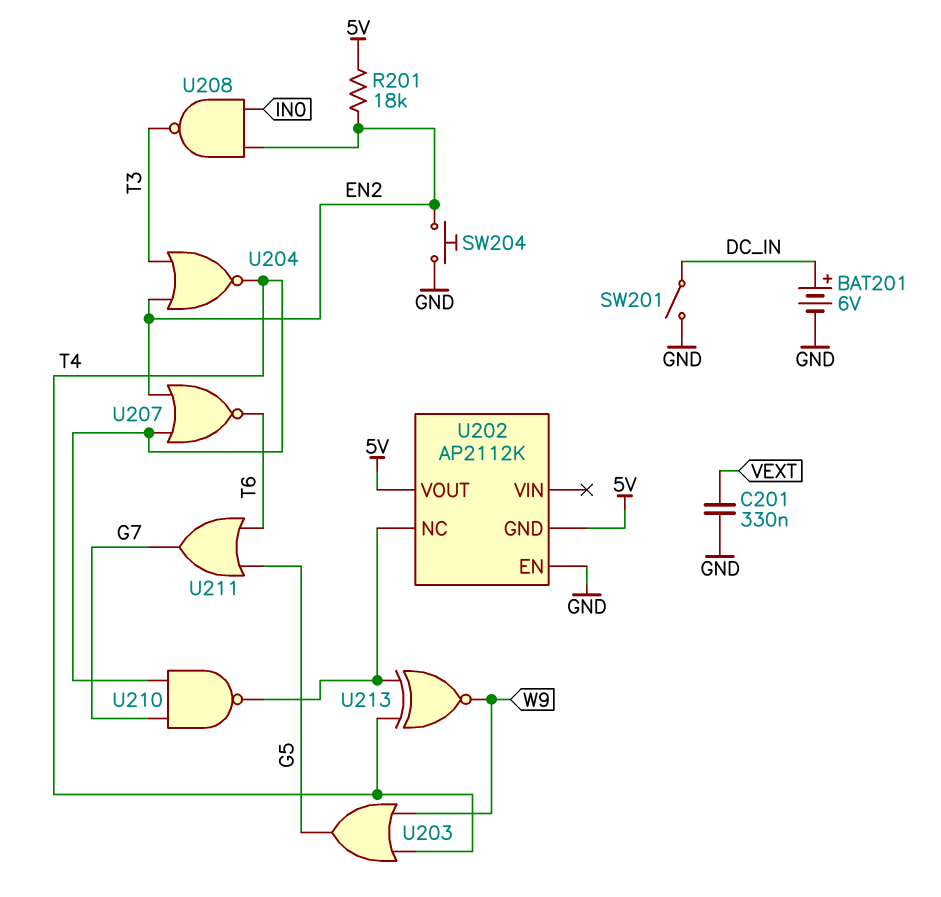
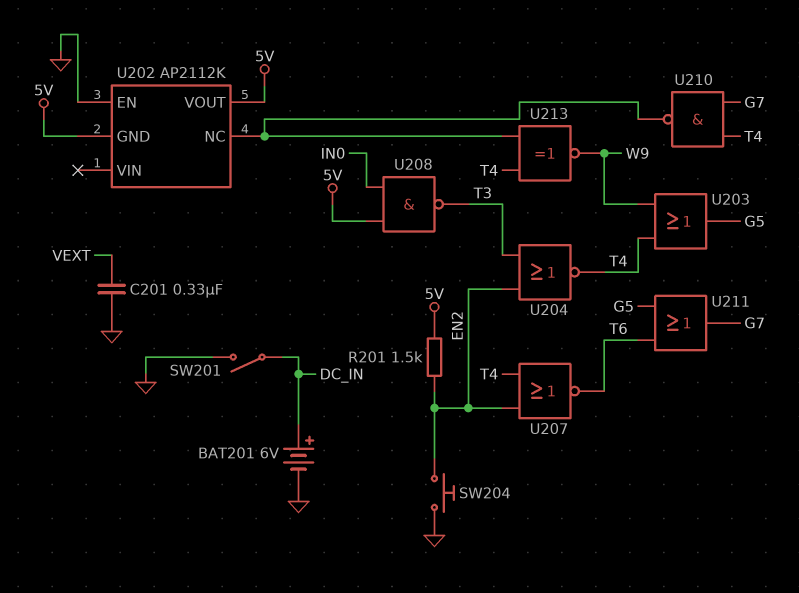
R201: 18k (5V, EN2) -> 1.5k (5V, EN2)
U208: NAND (in EN2, in IN0, out T3) -> NAND (in 5V, in IN0, out T3)

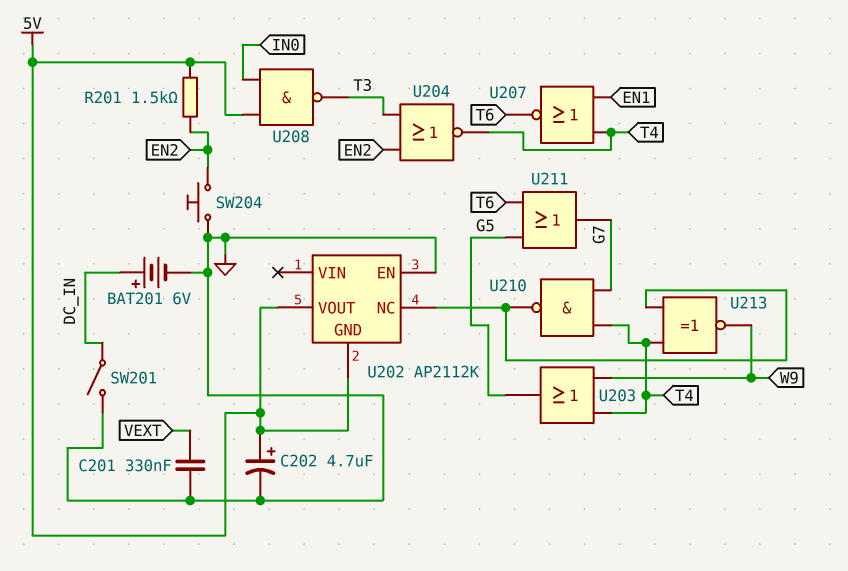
C202: none -> 4.7uF (plus 5V, minus GND)
U207: NOR (in EN2, in T4, out T6) -> NOR (in EN1, in T4, out T6)

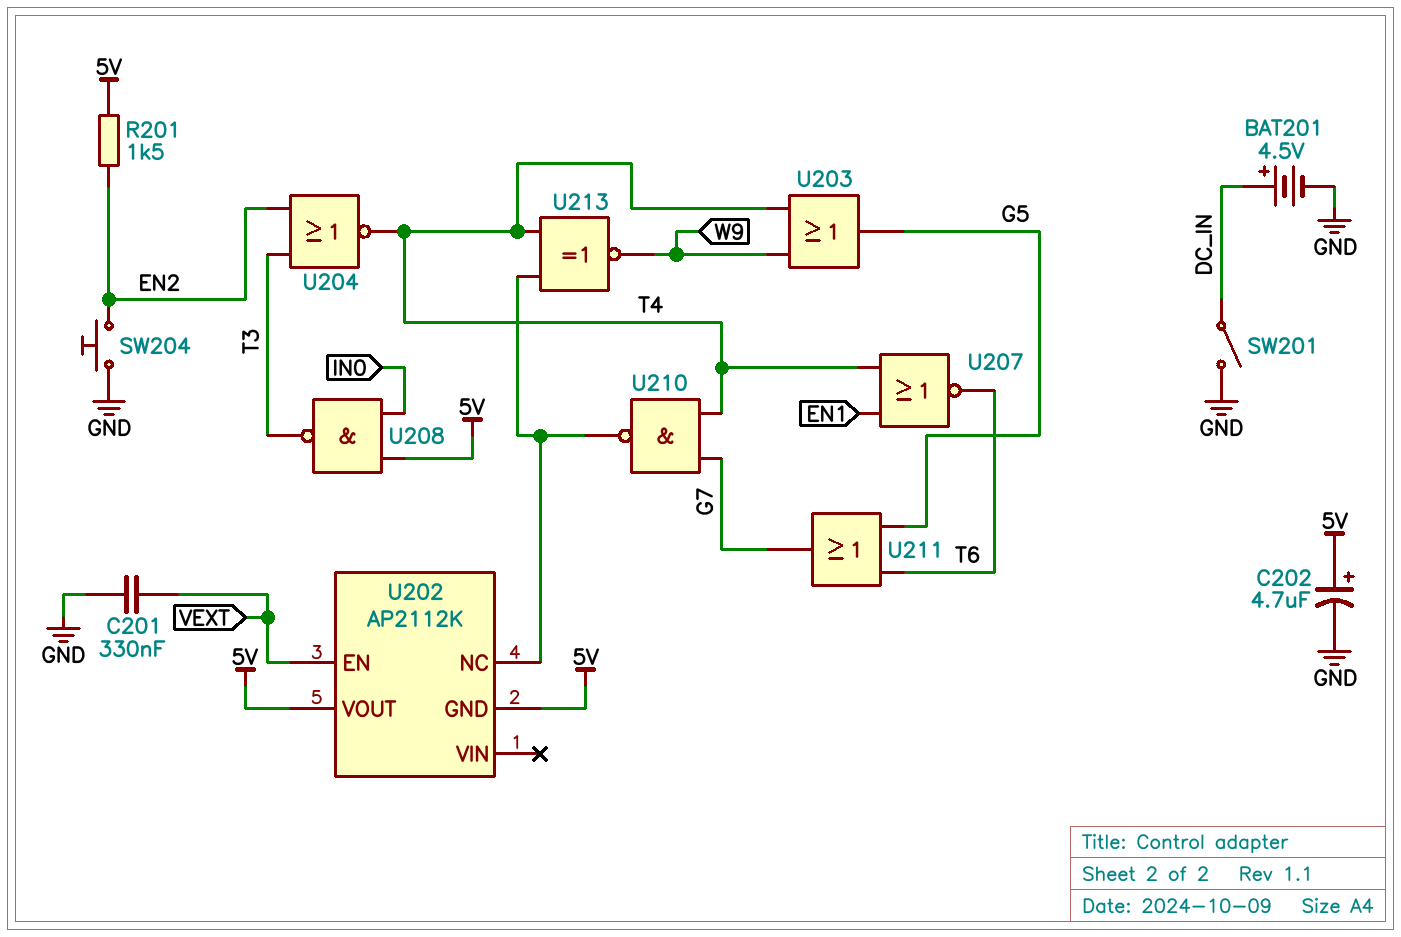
BAT201: 6V (plus DC_IN, minus GND) -> 4.5V (plus DC_IN, minus GND)
U202 pin EN: GND -> VEXT

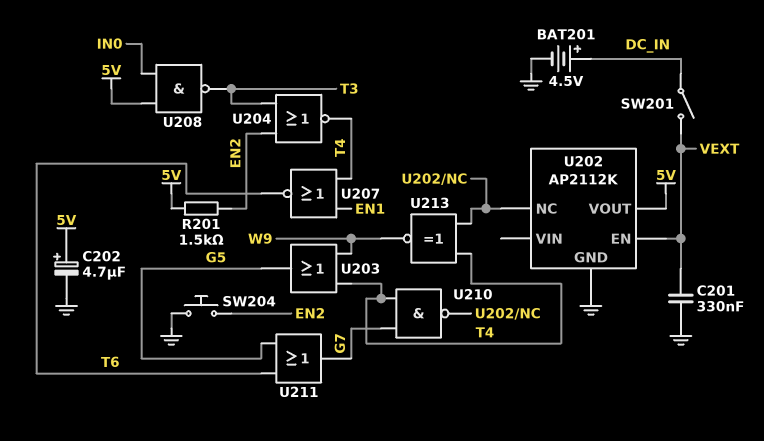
SW201: switch (DC_IN, GND) -> switch (DC_IN, VEXT)
U202 pin GND: 5V -> GND

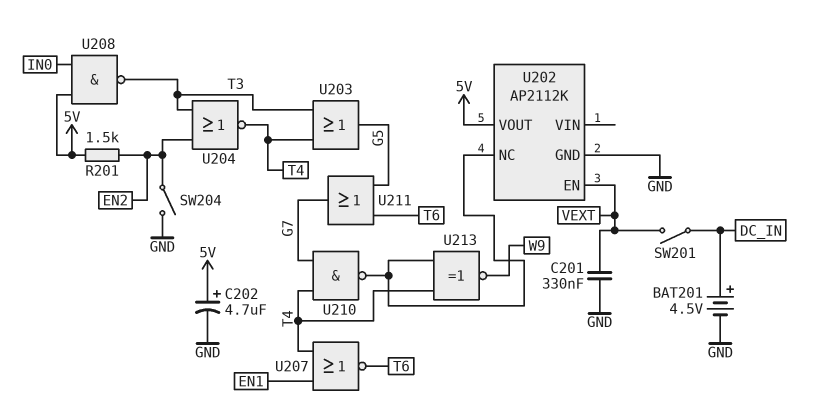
SW204: button (EN2, GND) -> switch (EN2, GND)
U203: OR (in T4, in W9, out G5) -> OR (in T3, in T4, out G5)

